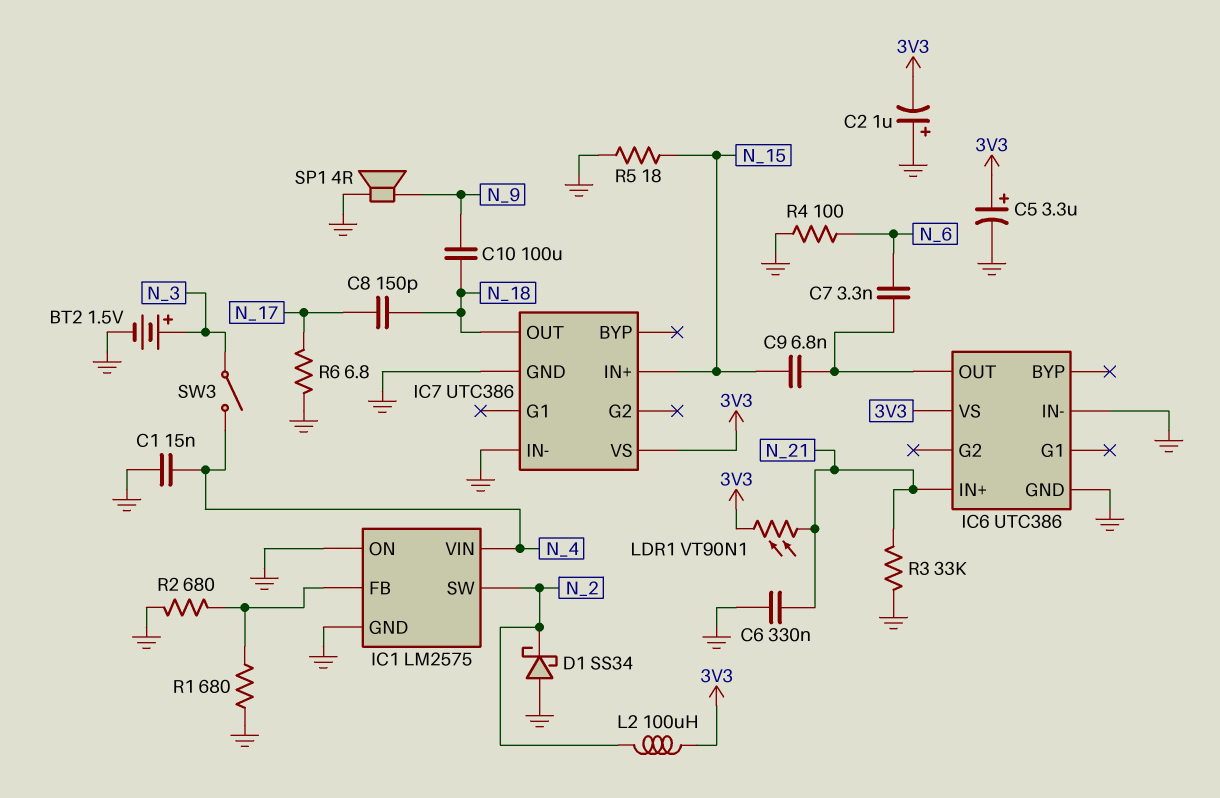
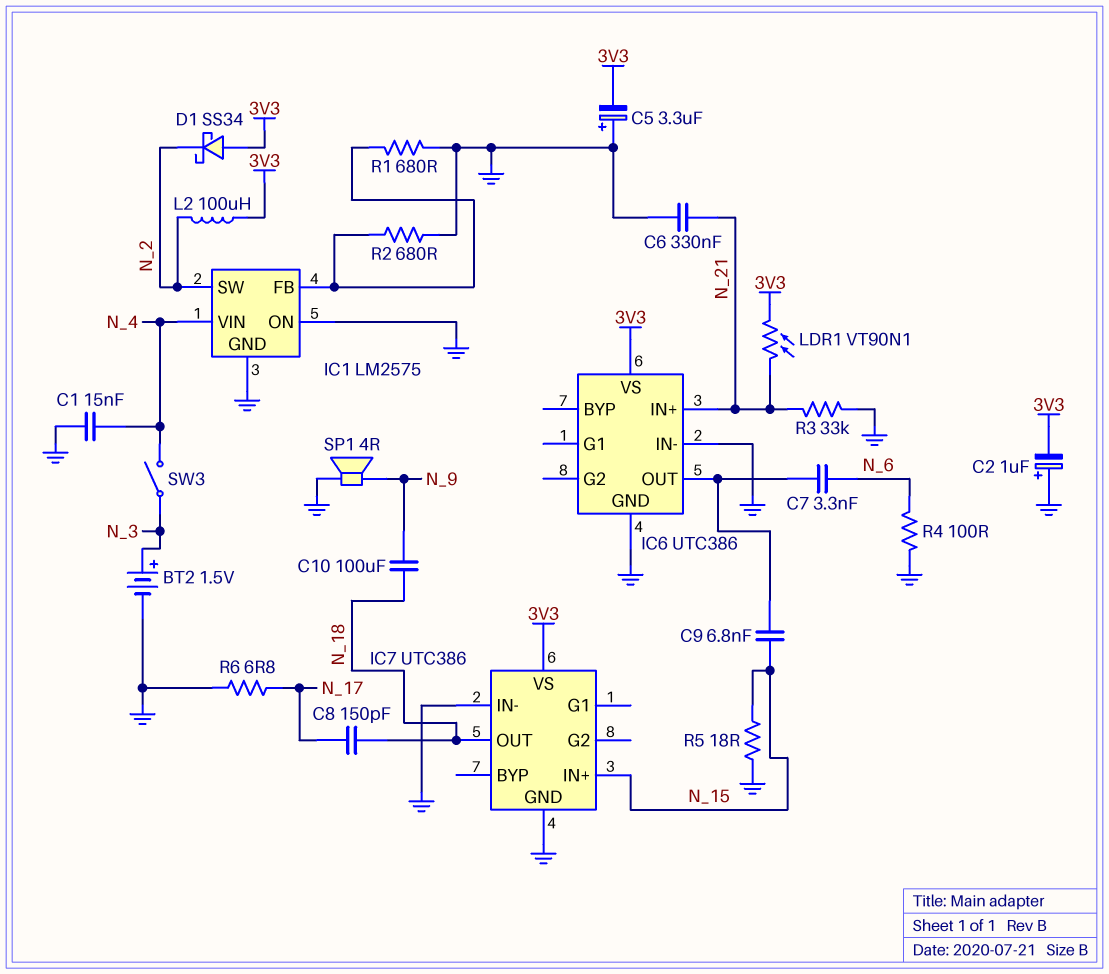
C5: 3.3uF (plus 3V3, minus GND) -> 3.3uF (plus GND, minus 3V3)
D1: schottky SS34 (A GND, K N_2) -> schottky SS34 (A 3V3, K N_2)

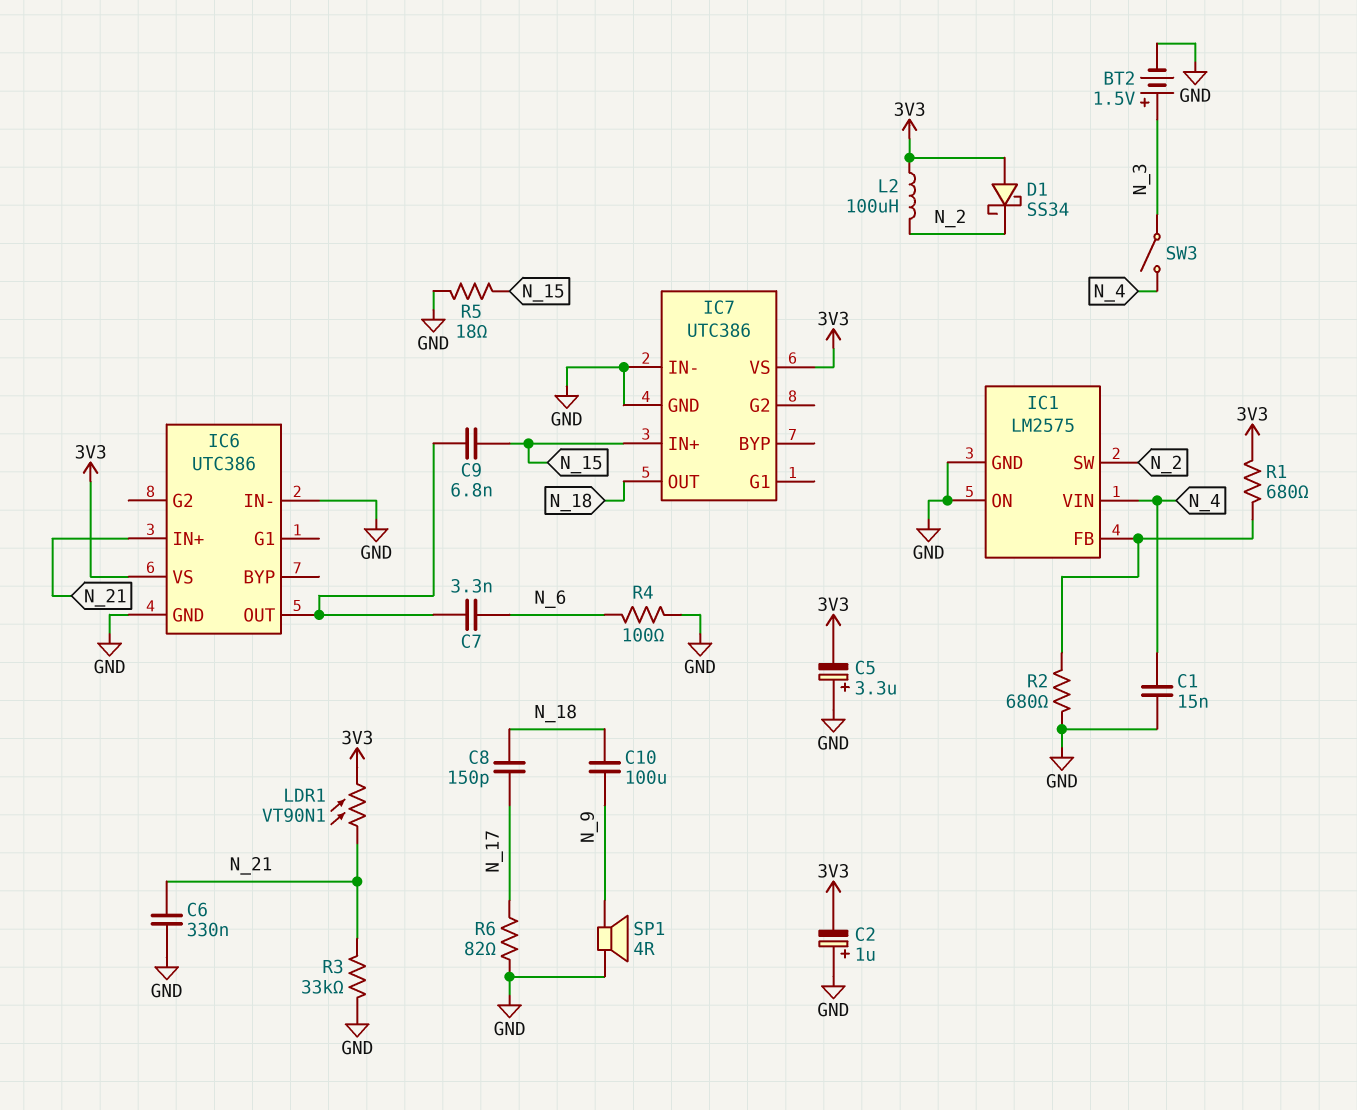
R1: 680 (GND, IC1/FB) -> 680 (3V3, IC1/FB)
R6: 6.8 (GND, N_17) -> 82 (GND, N_17)

